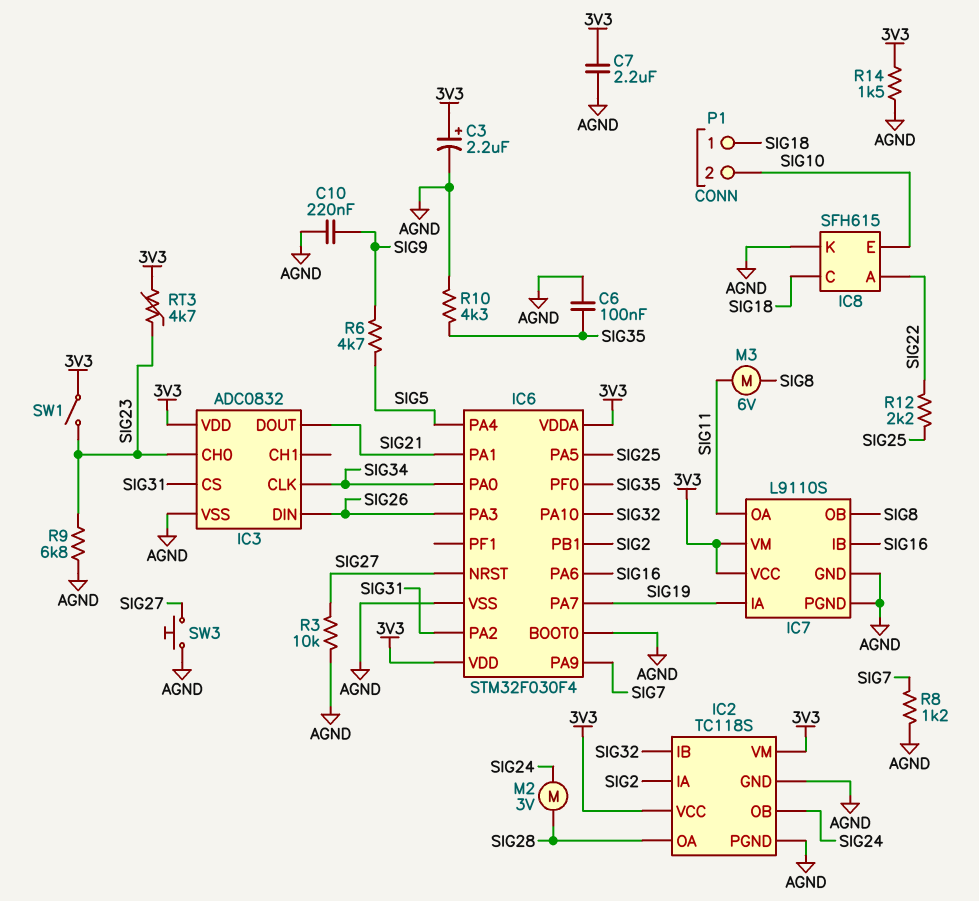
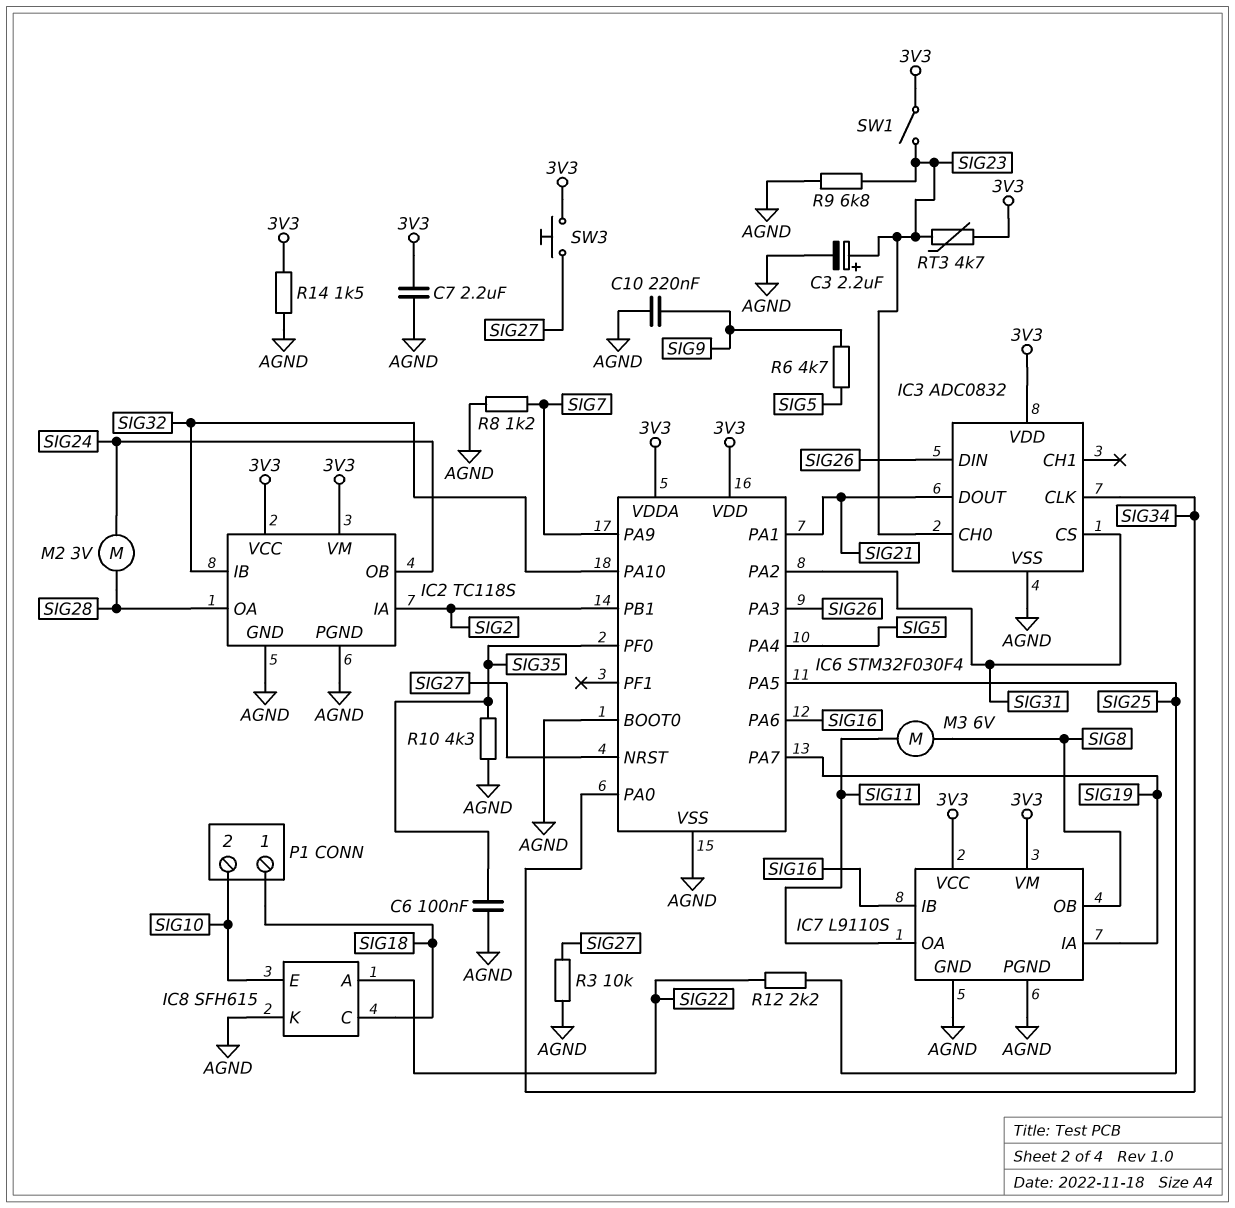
C3: 2.2uF (plus 3V3, minus AGND) -> 2.2uF (plus SIG23, minus AGND)
SW3: button (AGND, SIG27) -> button (3V3, SIG27)

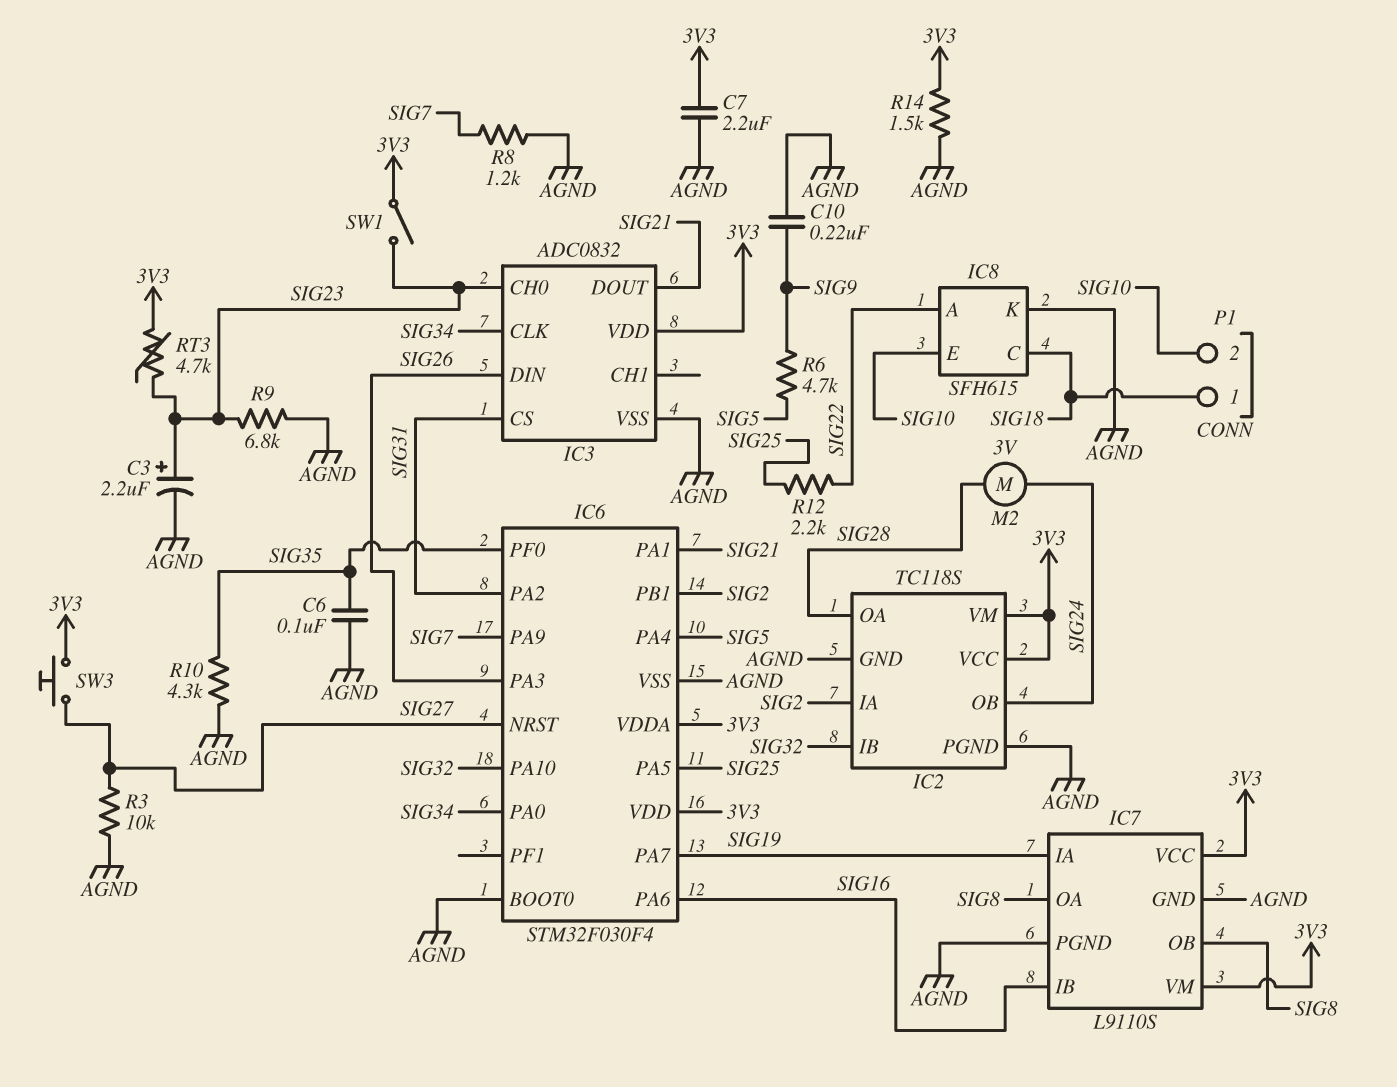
IC7 pin OA: SIG11 -> SIG8
M3: motor 6V (SIG8, SIG11) -> none

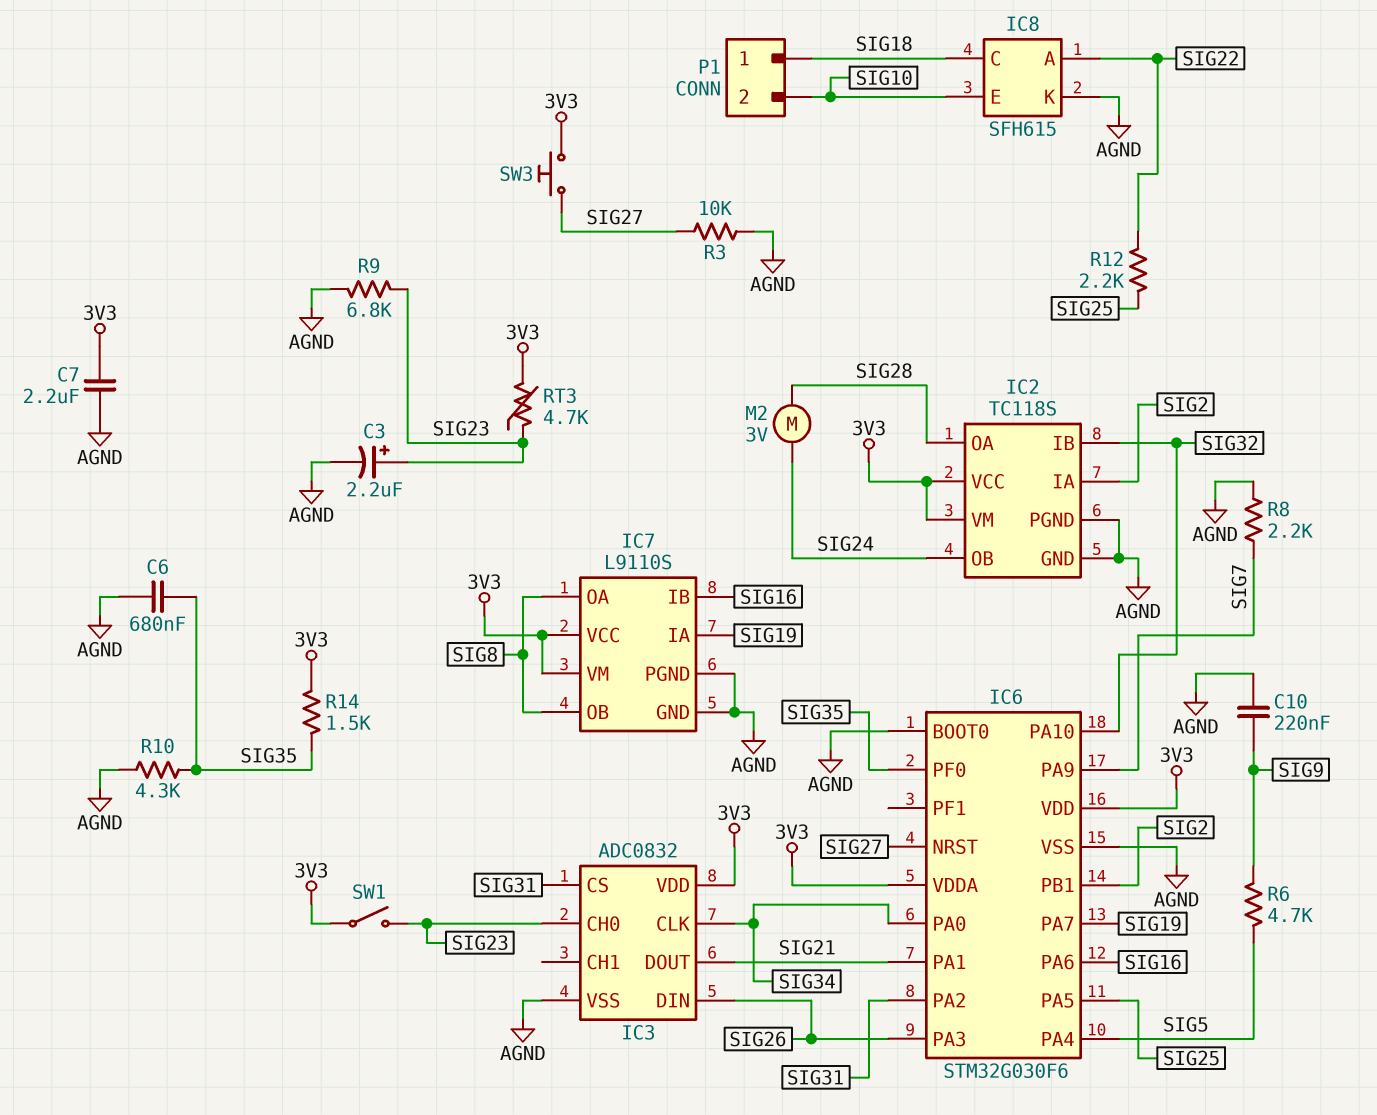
C6: 100nF (AGND, SIG35) -> 680nF (AGND, SIG35)
IC6: STM32F030F4 -> STM32G030F6
R8: 1.2k (AGND, SIG7) -> 2.2k (AGND, SIG7)
R14: 1.5k (3V3, AGND) -> 1.5k (3V3, SIG35)

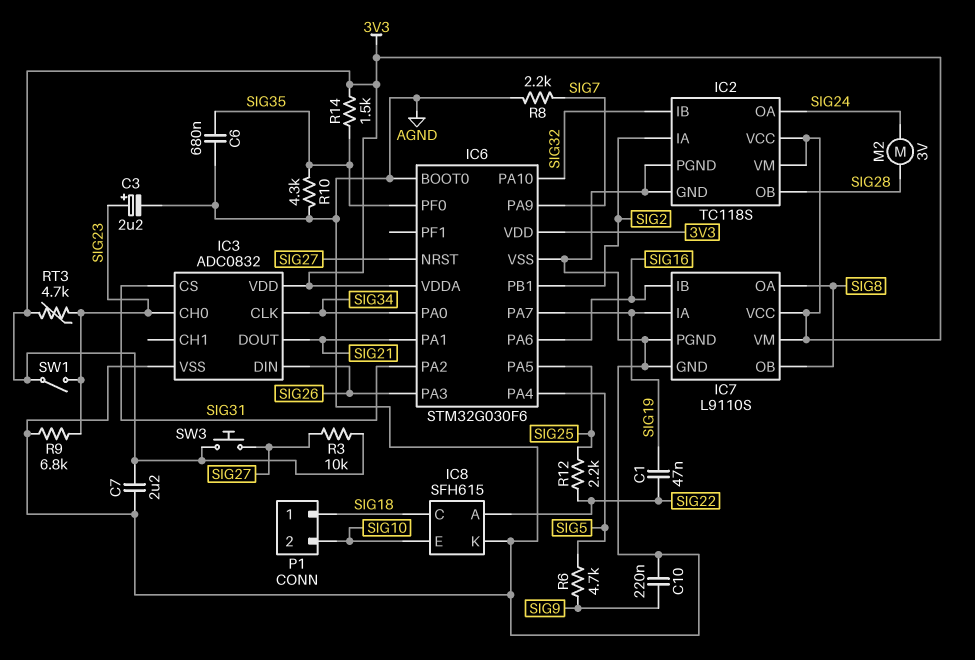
C1: none -> 47nF (SIG19, SIG22)
IC2 pin OA: SIG28 -> SIG24
IC2 pin OB: SIG24 -> SIG28
R3: 10k (AGND, SIG27) -> 10k (3V3, SIG27)

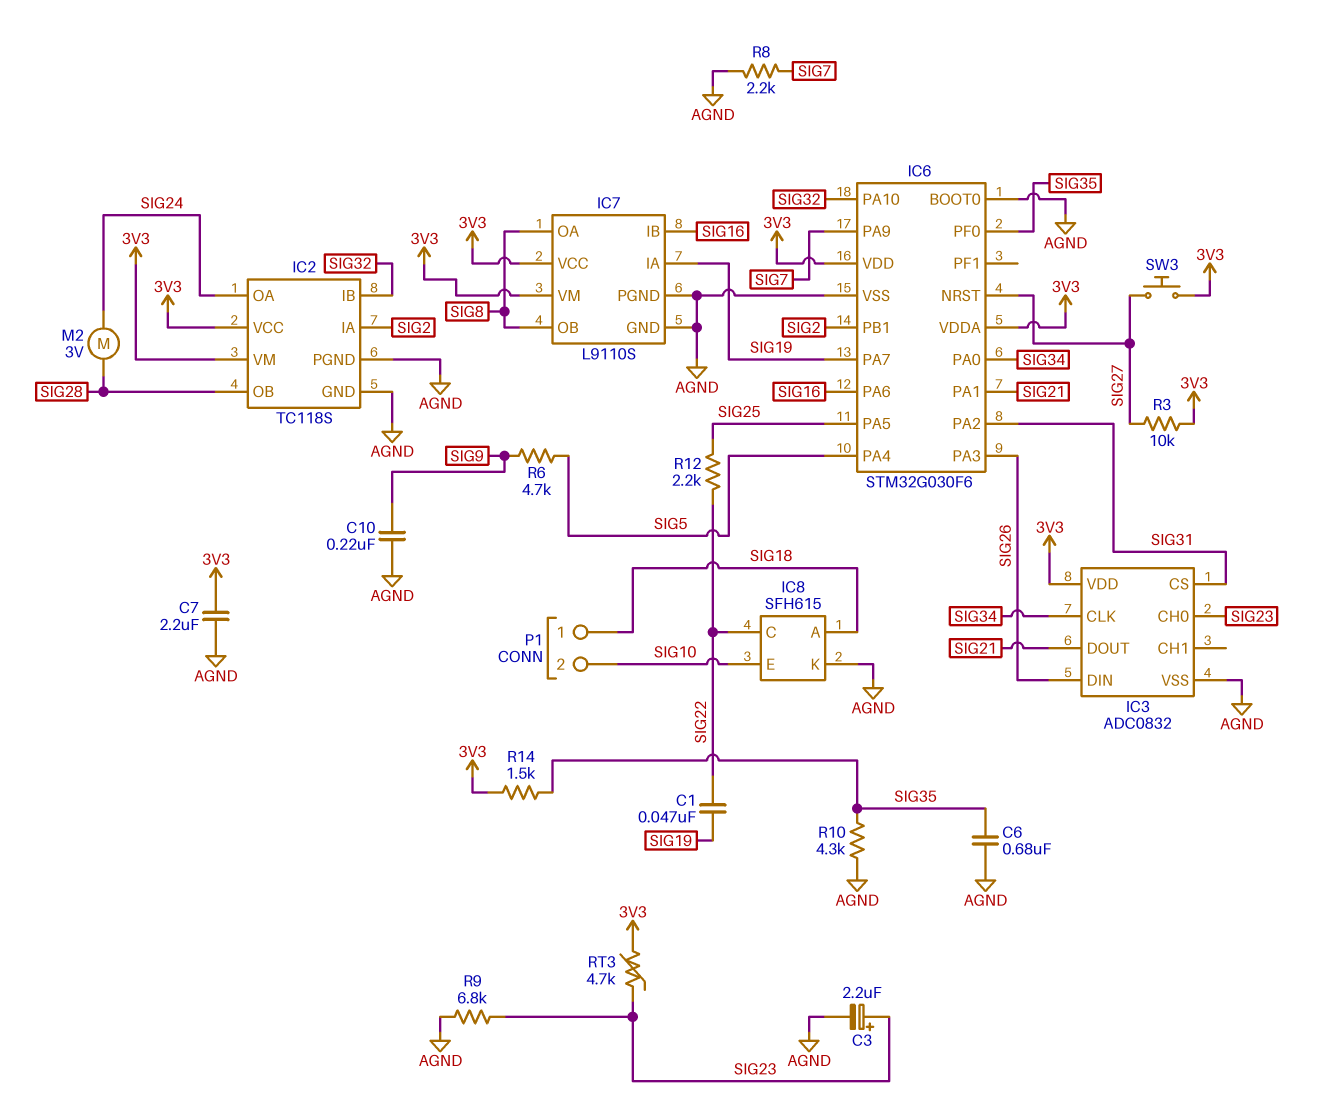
IC8 pin A: SIG22 -> SIG18
IC8 pin C: SIG18 -> SIG22
SW1: switch (3V3, SIG23) -> none

